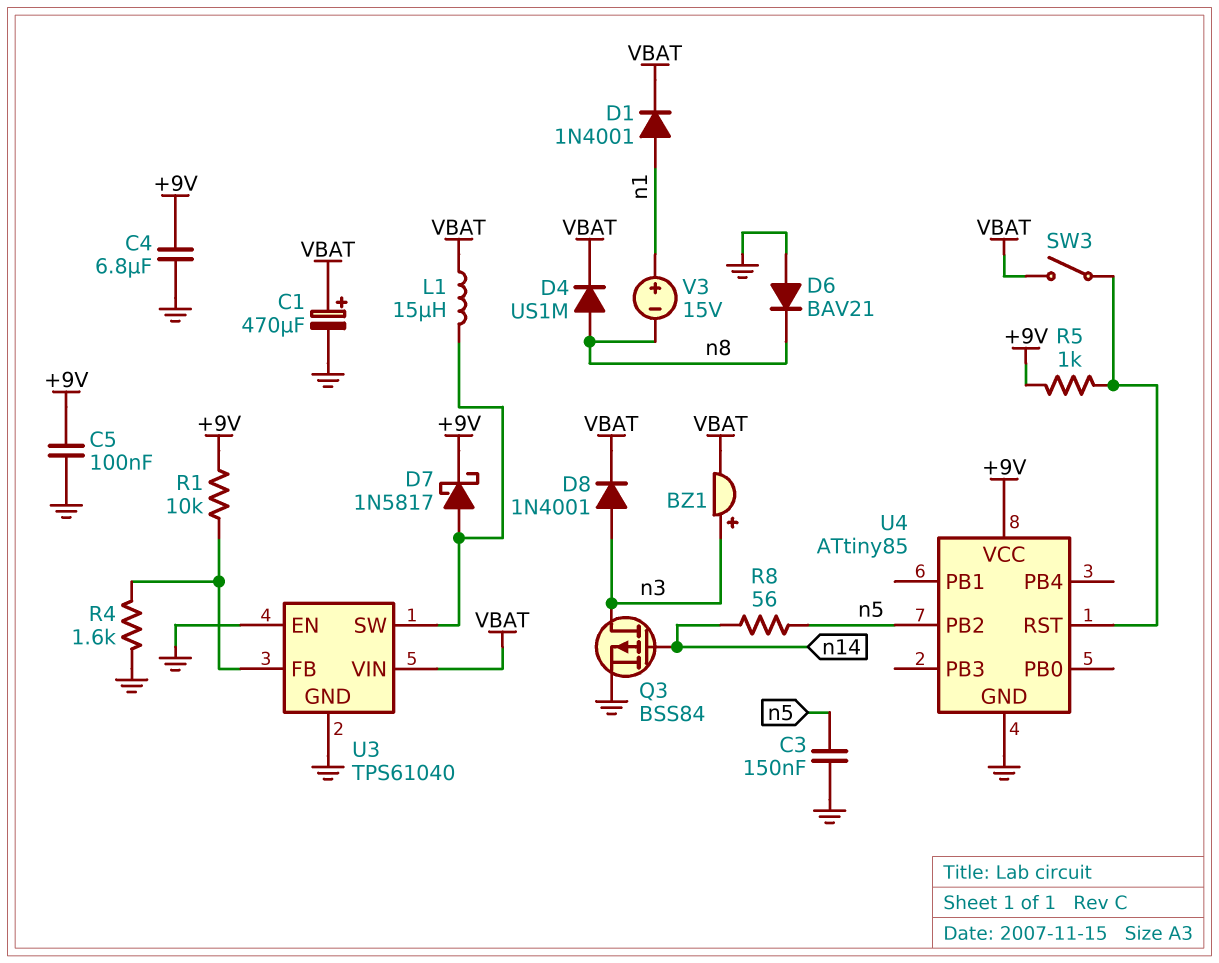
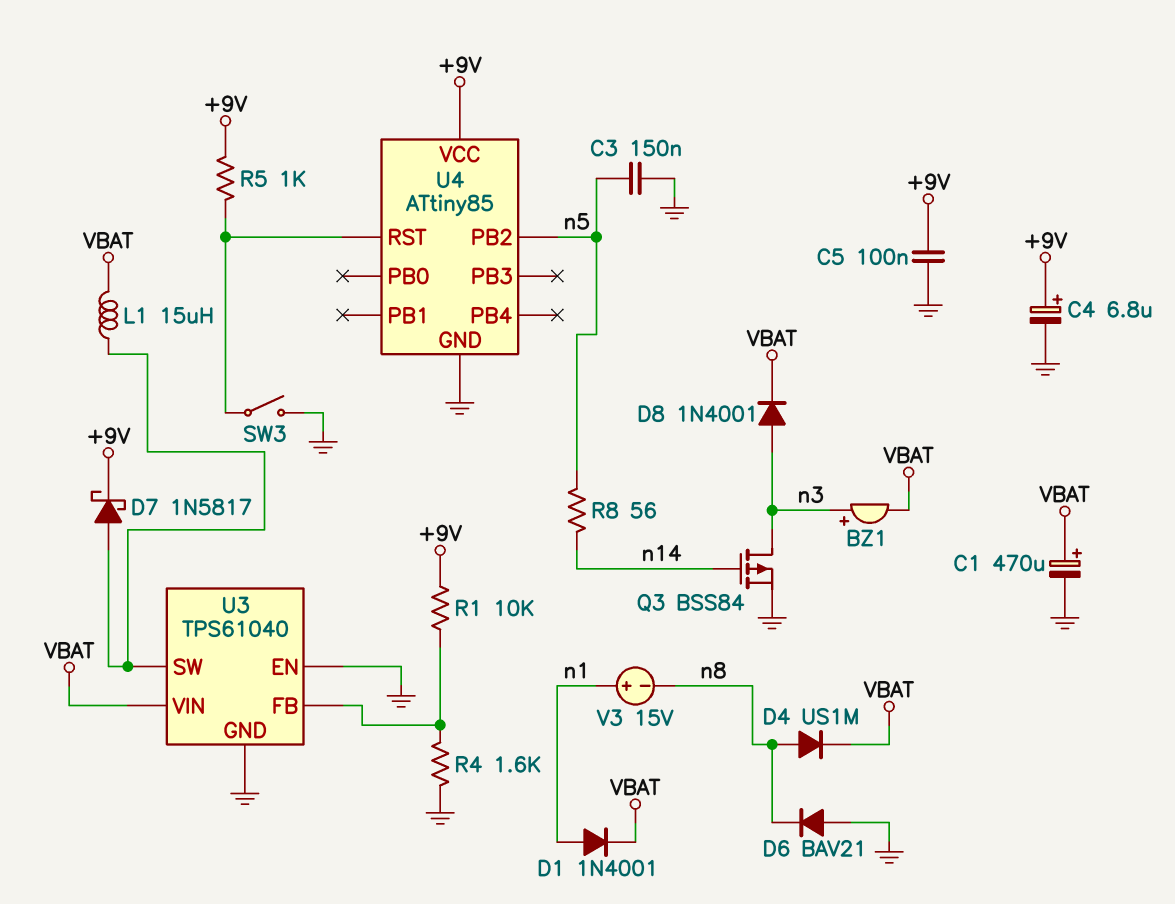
C4: 6.8uF (+9V, GND) -> 6.8uF (plus +9V, minus GND)
SW3: switch (U4/RST, VBAT) -> switch (GND, U4/RST)

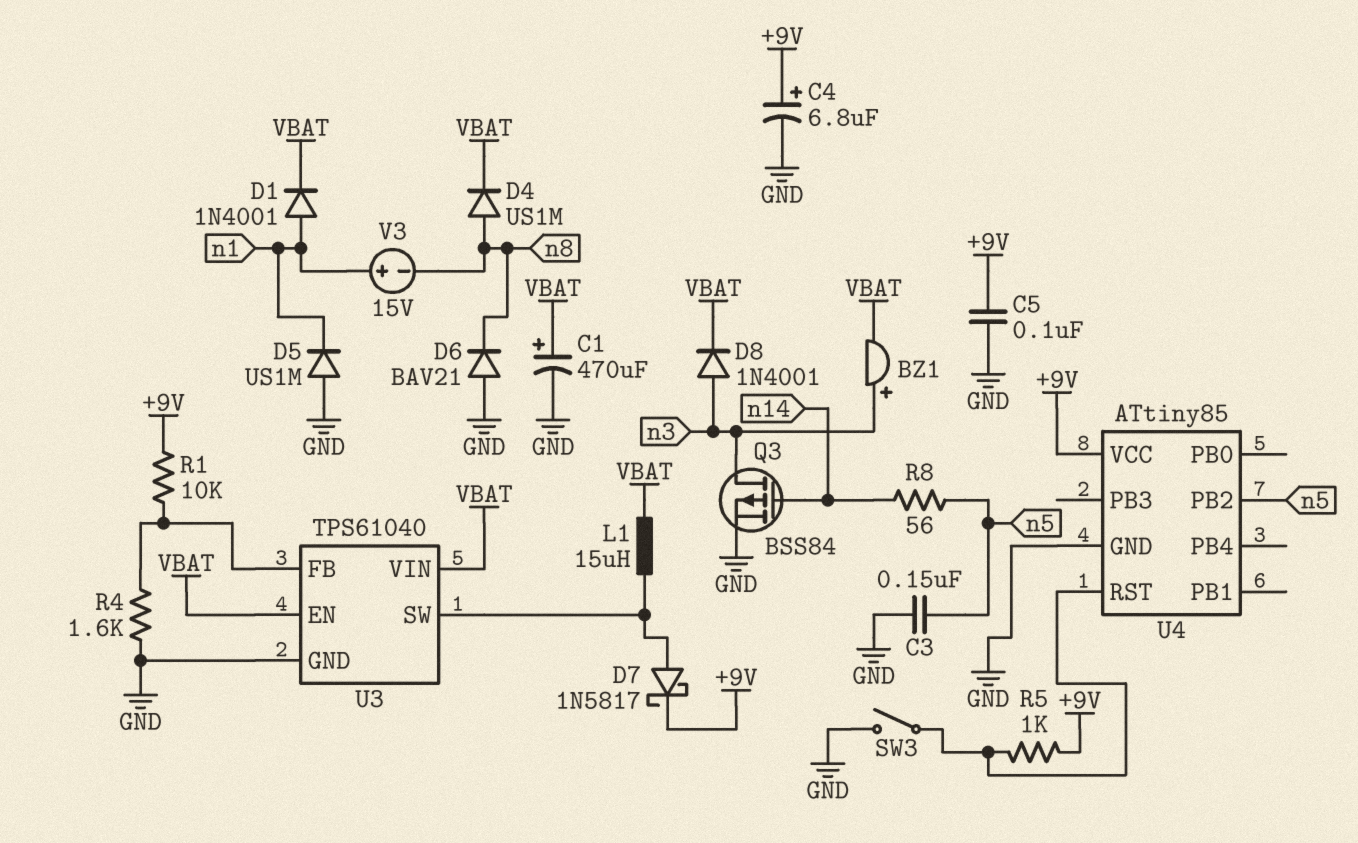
D5: none -> diode US1M (A GND, K n1)
U3 pin EN: GND -> VBAT

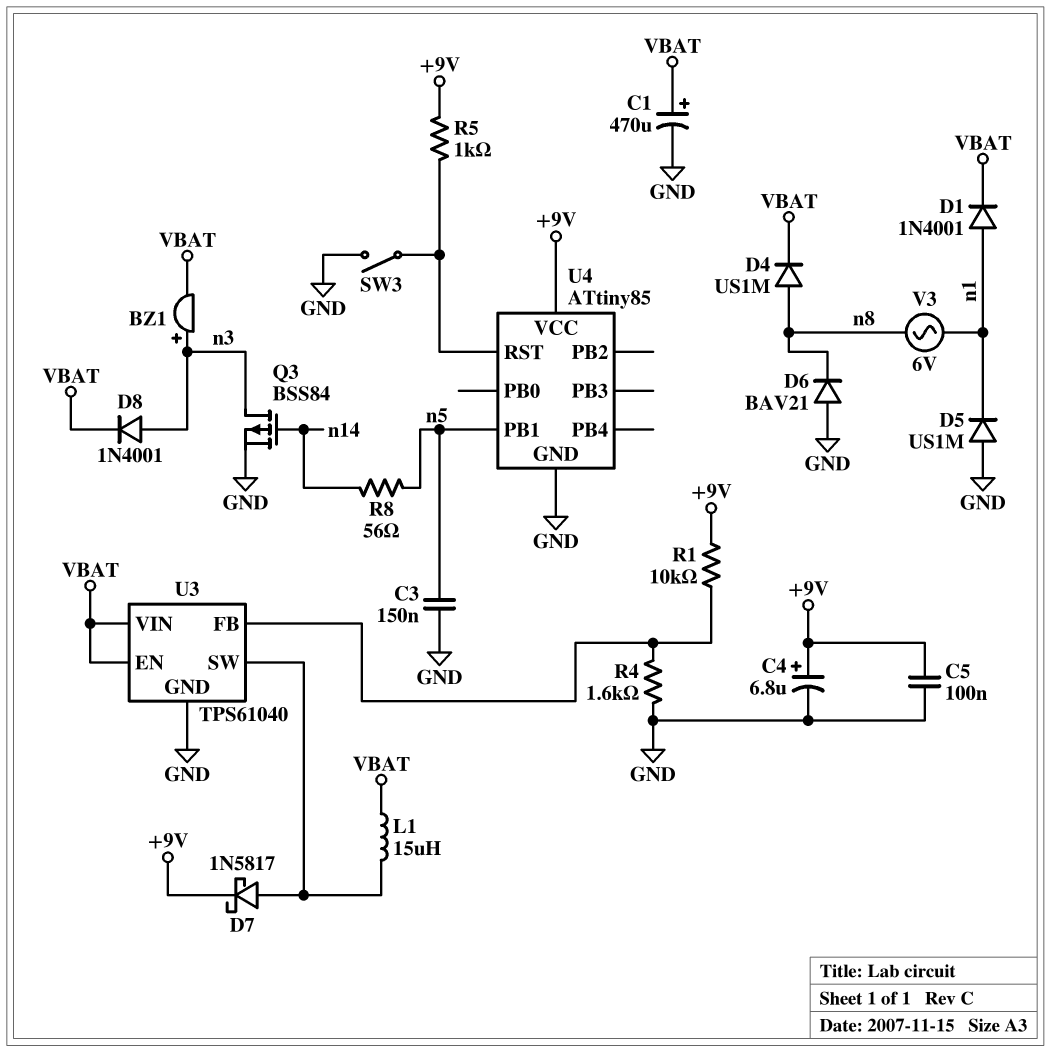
U4 pin PB1: none -> n5
U4 pin PB2: n5 -> none
V3: 15V (plus n1, minus n8) -> AC 6V (n1, n8)

